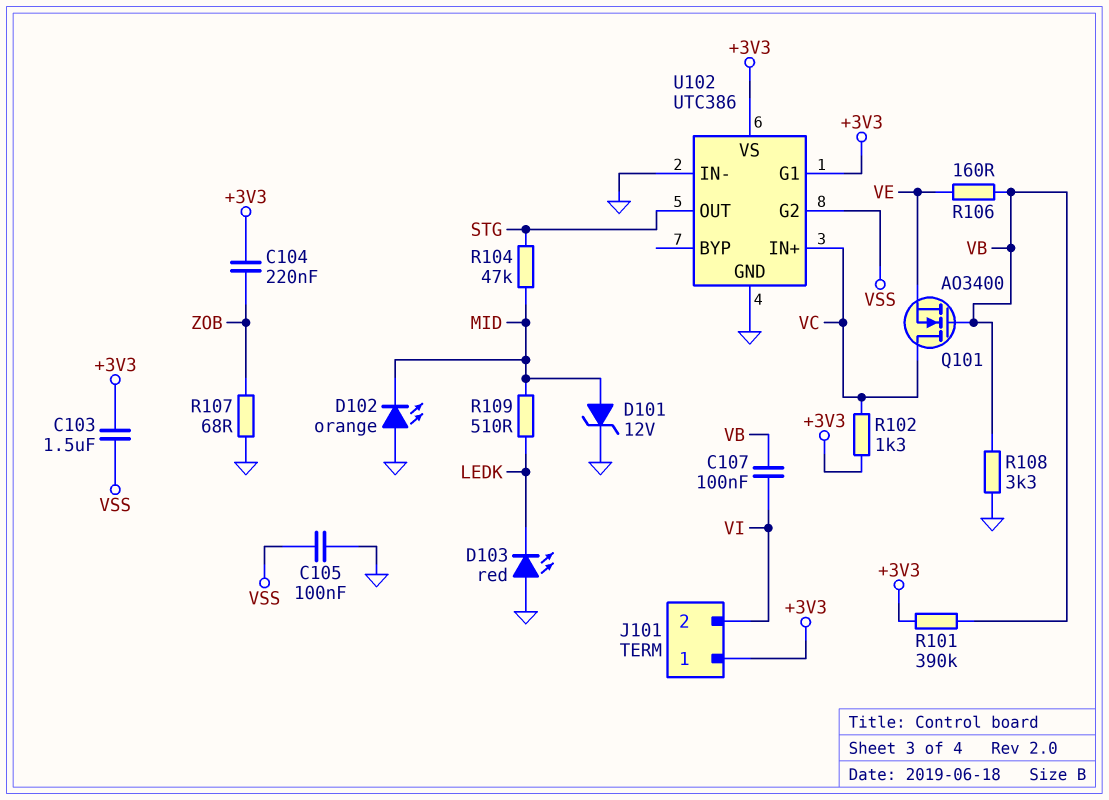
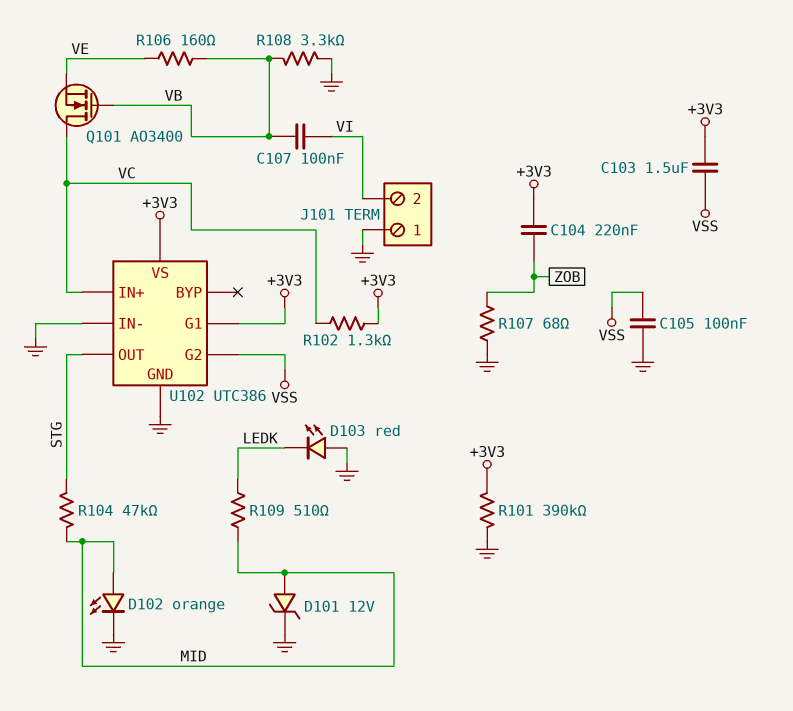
D102: LED orange (A GND, K MID) -> LED orange (A MID, K GND)
J101 pin 1: +3V3 -> GND
R101: 390k (+3V3, VB) -> 390k (+3V3, GND)

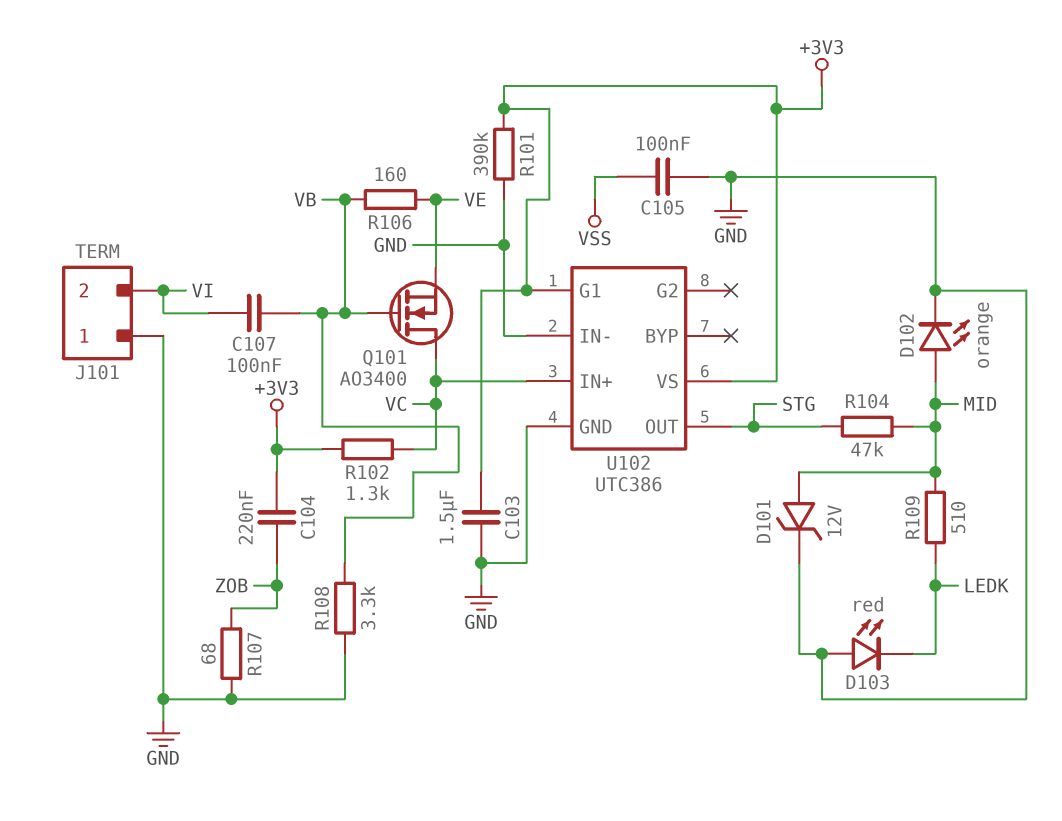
C103: 1.5uF (+3V3, VSS) -> 1.5uF (+3V3, GND)
U102 pin G2: VSS -> none

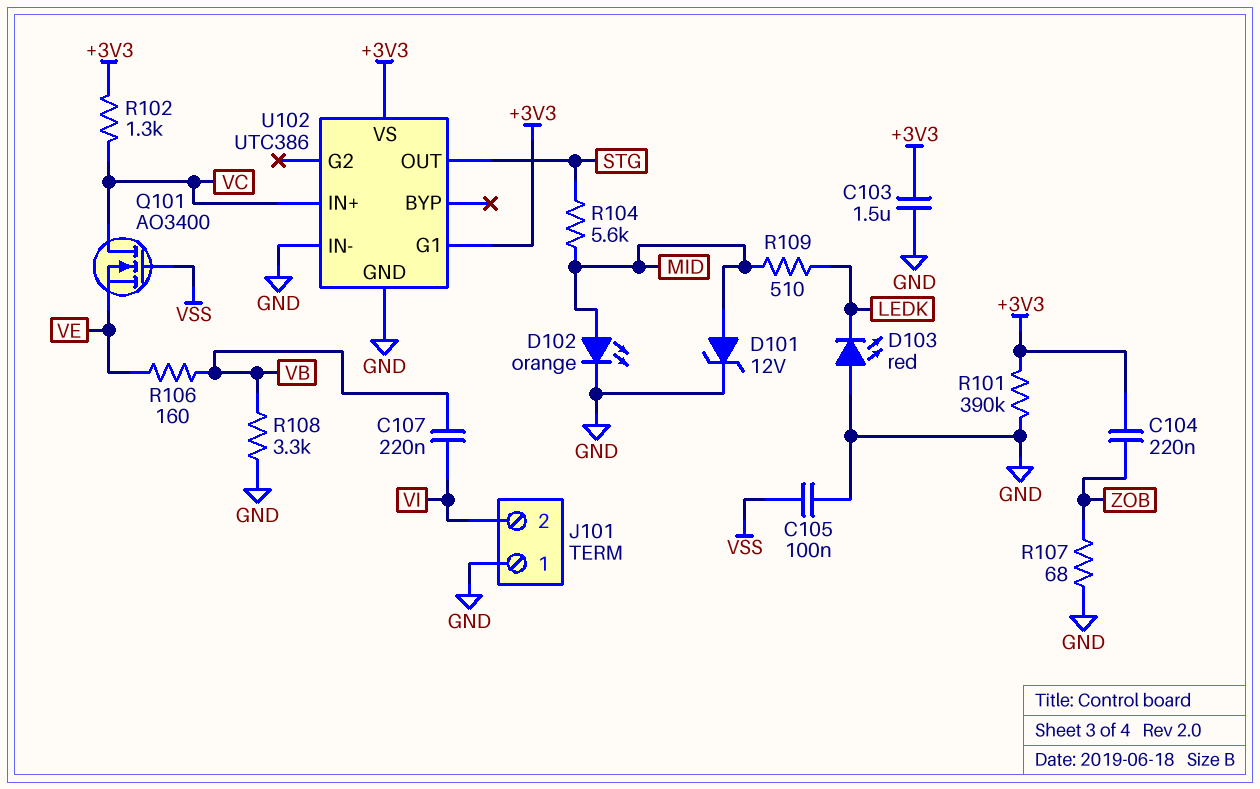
C107: 100nF (VB, VI) -> 220nF (VB, VI)
Q101: NMOS AO3400 (G VB, D VC, S VE) -> NMOS AO3400 (G VSS, D VC, S VE)
R104: 47k (MID, STG) -> 5.6k (MID, STG)

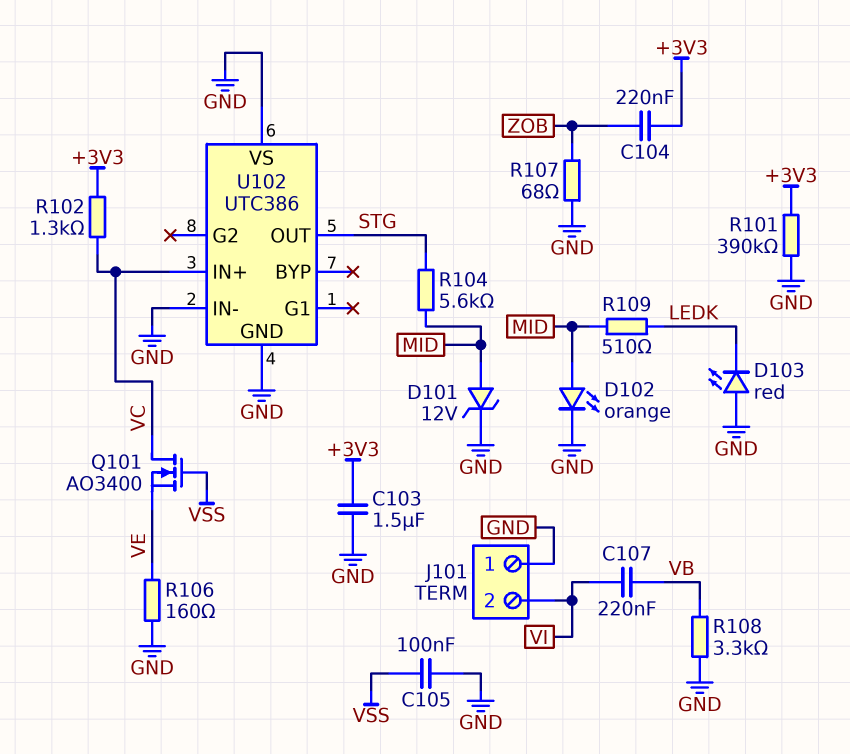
R106: 160 (VB, VE) -> 160 (GND, VE)
U102 pin G1: +3V3 -> none
U102 pin VS: +3V3 -> GND

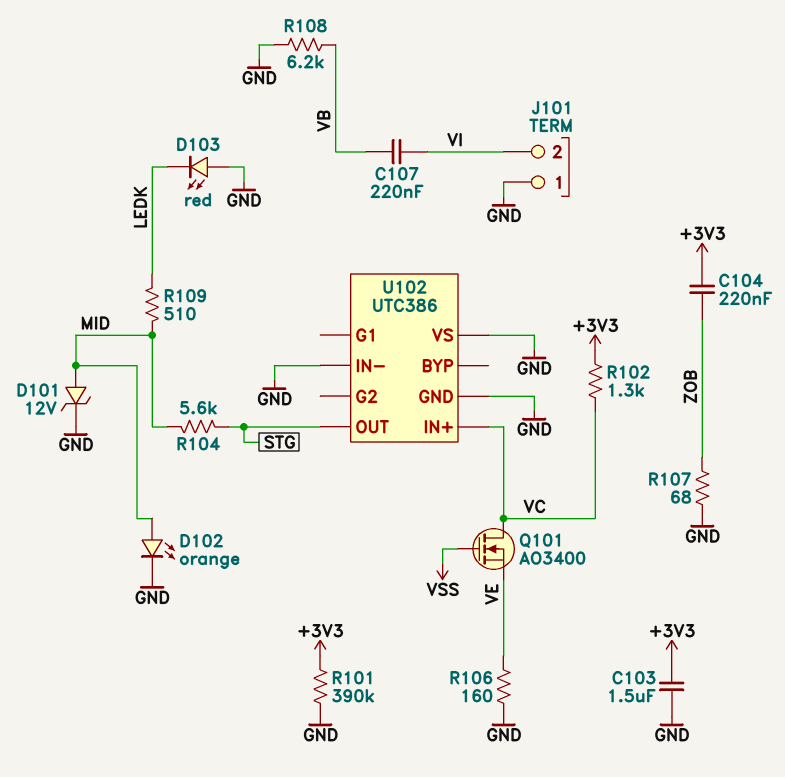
C105: 100nF (GND, VSS) -> none
R108: 3.3k (GND, VB) -> 6.2k (GND, VB)

